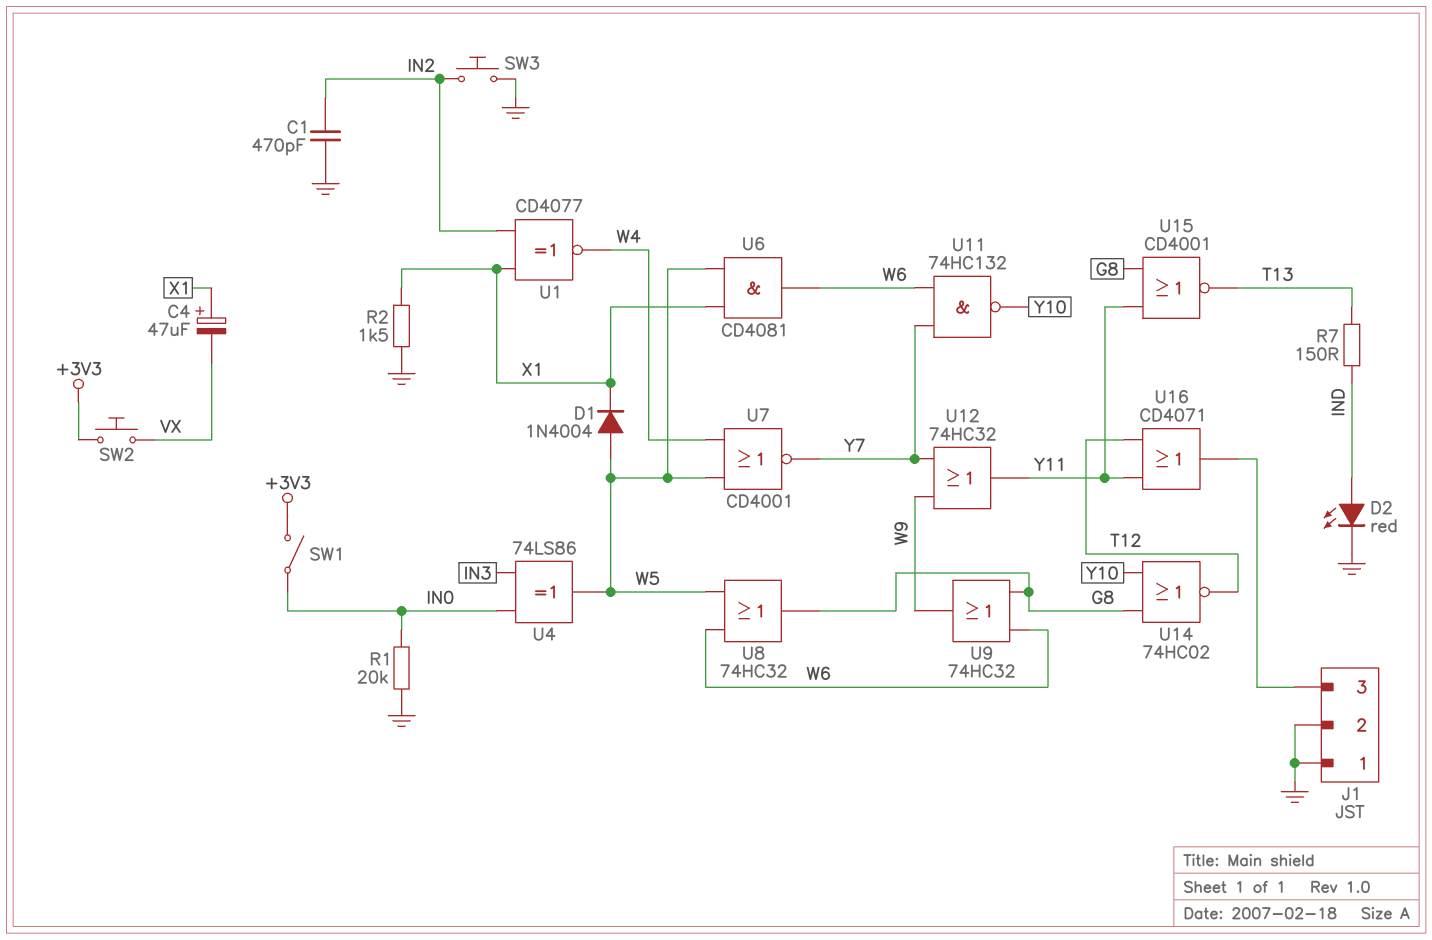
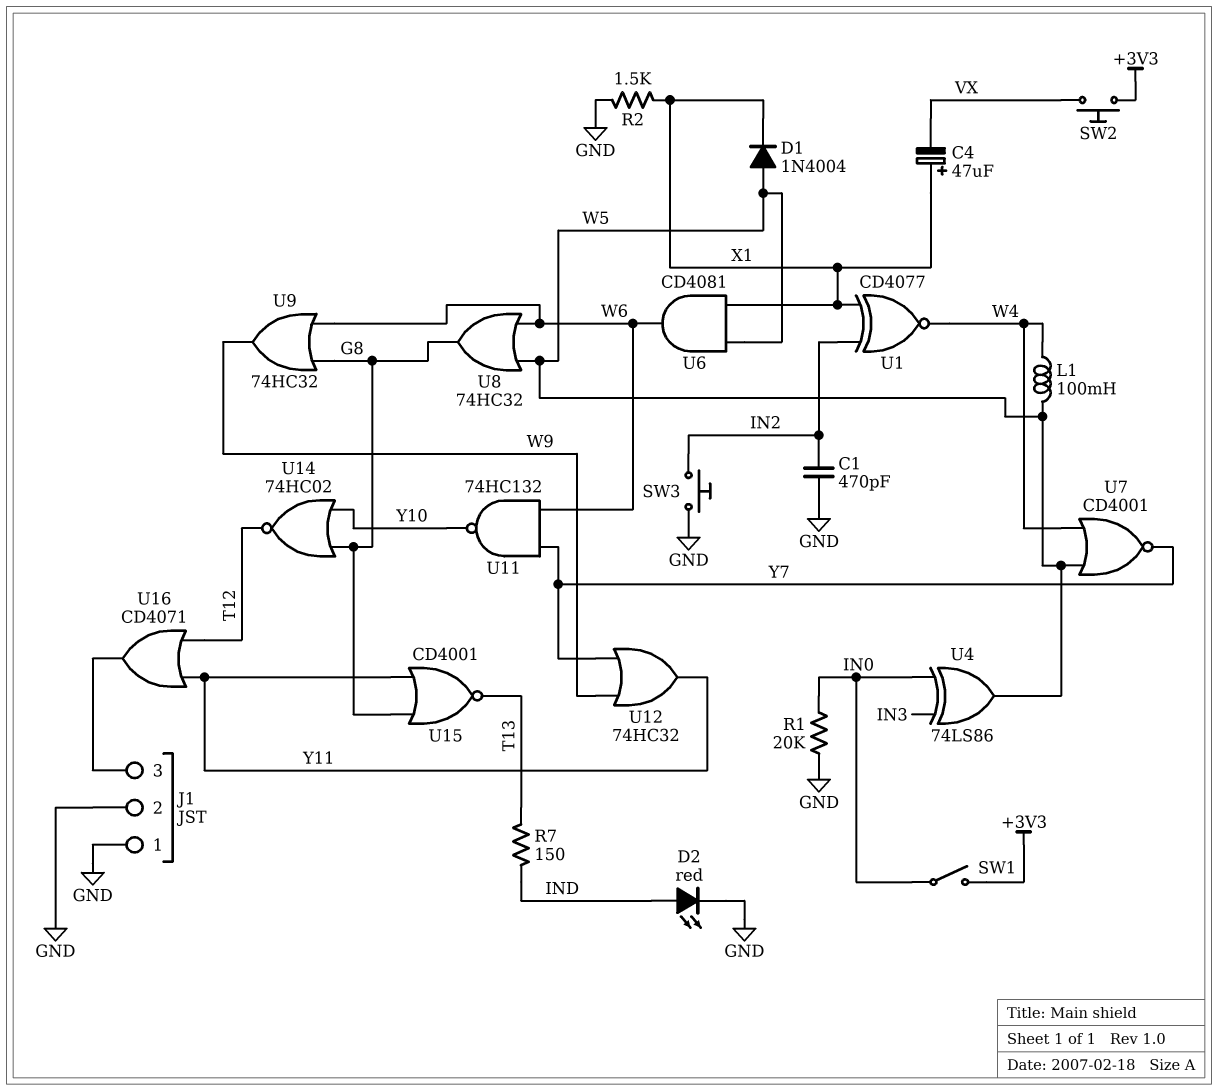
L1: none -> 100mH (W4, W5)

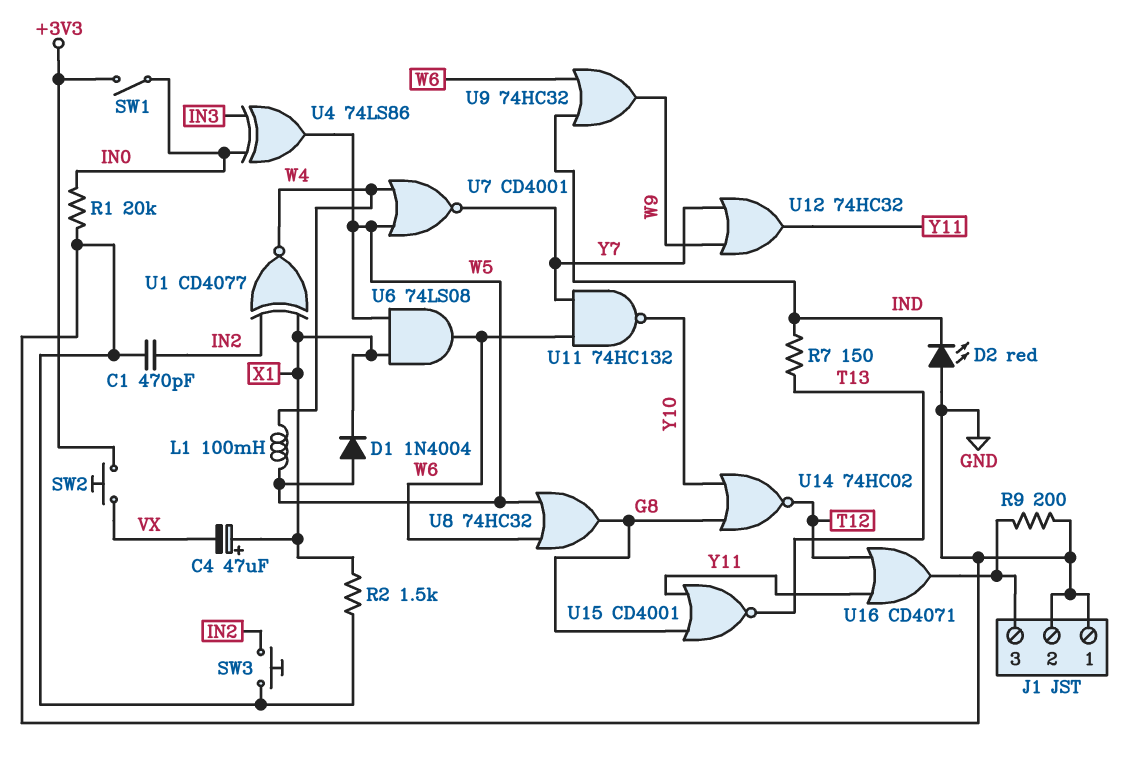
D2: LED red (A IND, K GND) -> LED red (A GND, K IND)
R9: none -> 200 (GND, J1/3)
U6: AND CD4081 (in W5, in X1, out W6) -> AND 74LS08 (in W5, in X1, out W6)
U9: OR 74HC32 (in G8, in W6, out W9) -> OR 74HC32 (in IND, in W6, out W9)

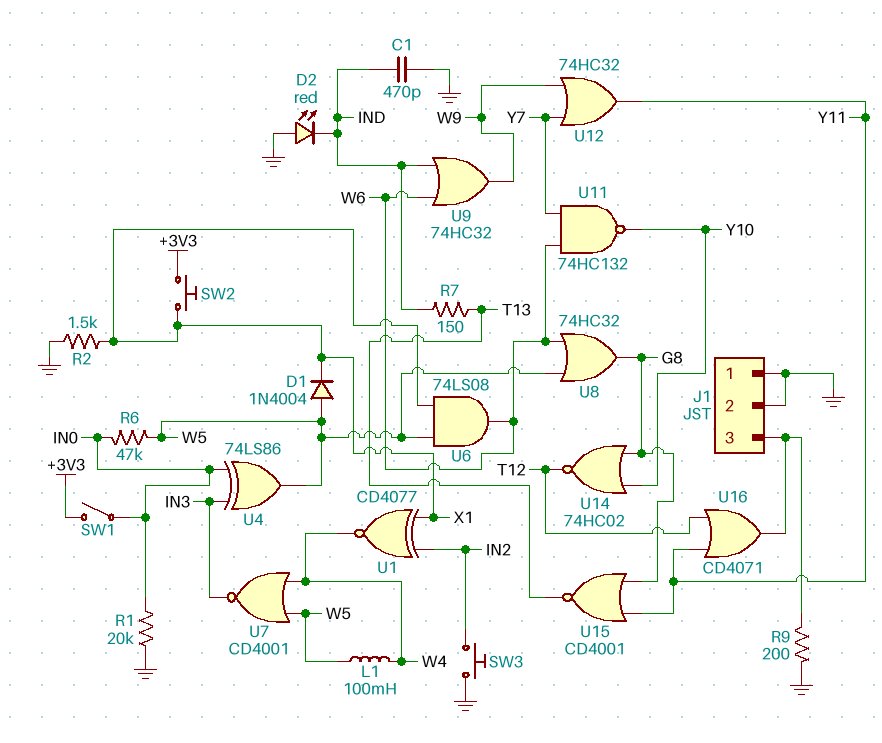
C1: 470pF (GND, IN2) -> 470pF (GND, IND)
C4: 47uF (plus X1, minus VX) -> none
R6: none -> 47k (IN0, W5)
SW2: button (+3V3, VX) -> button (+3V3, X1)
U7: NOR CD4001 (in W4, in W5, out Y7) -> NOR CD4001 (in W4, in W5, out IN3)

